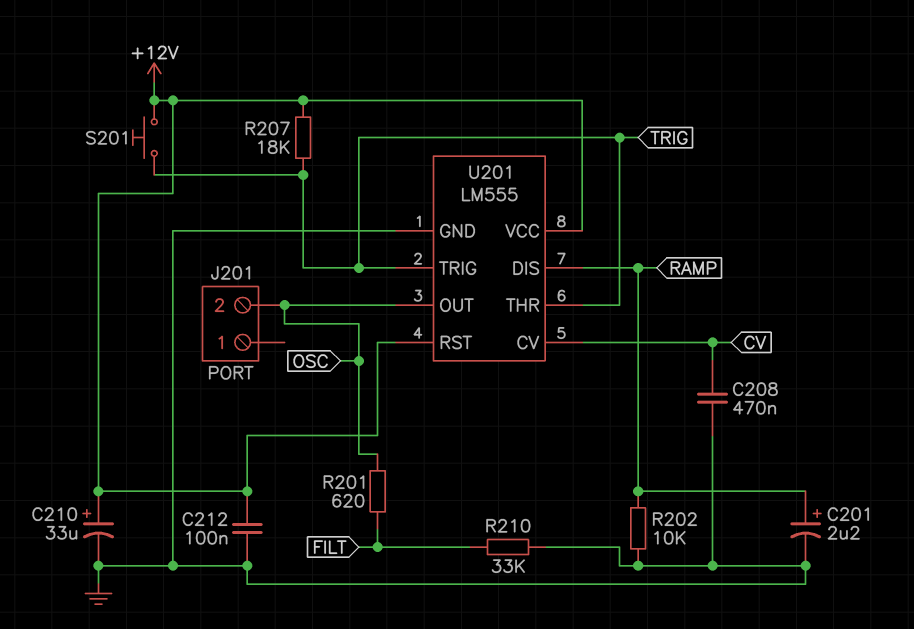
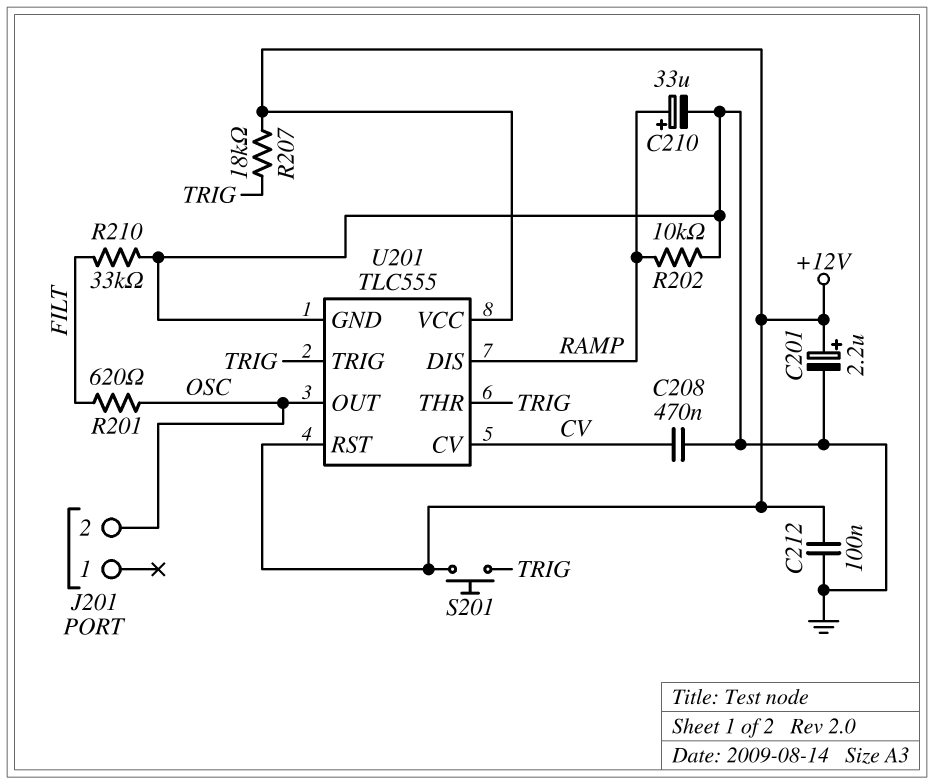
C201: 2.2uF (plus RAMP, minus GND) -> 2.2uF (plus +12V, minus GND)
C210: 33uF (plus +12V, minus GND) -> 33uF (plus RAMP, minus GND)
U201: LM555 -> TLC555

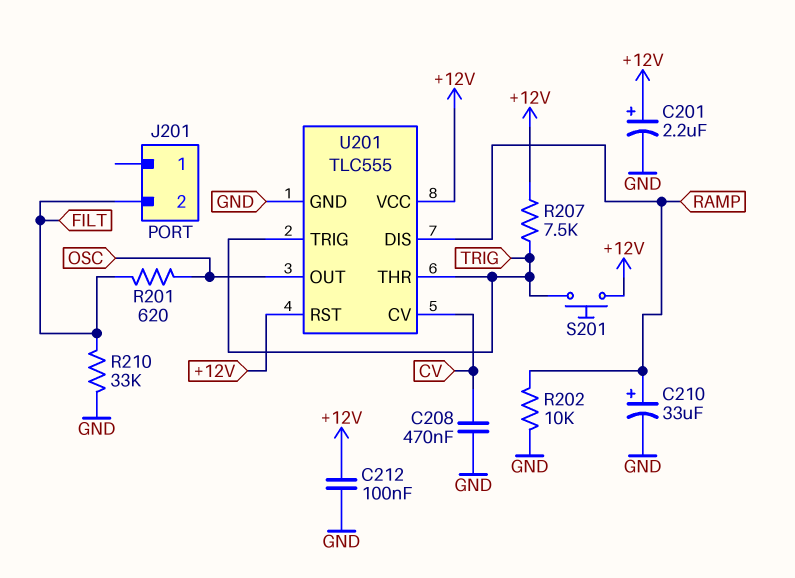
J201 pin 2: OSC -> FILT
R207: 18k (+12V, TRIG) -> 7.5k (+12V, TRIG)

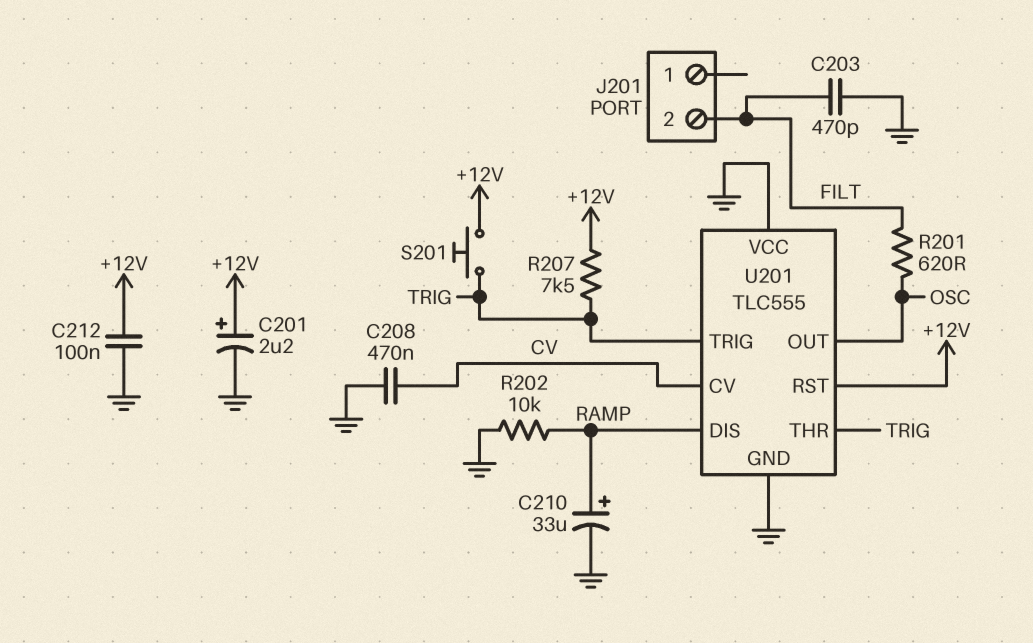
C203: none -> 470pF (FILT, GND)
R210: 33k (FILT, GND) -> none
U201 pin VCC: +12V -> GND

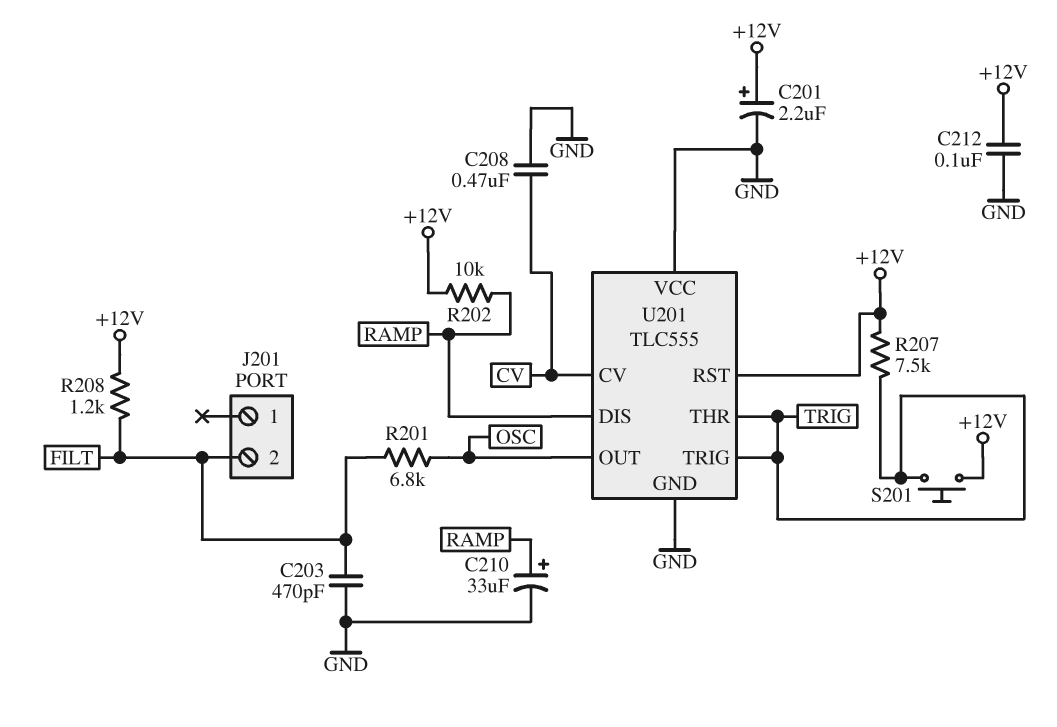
R201: 620 (FILT, OSC) -> 6.8k (FILT, OSC)
R202: 10k (GND, RAMP) -> 10k (+12V, RAMP)
R208: none -> 1.2k (+12V, FILT)

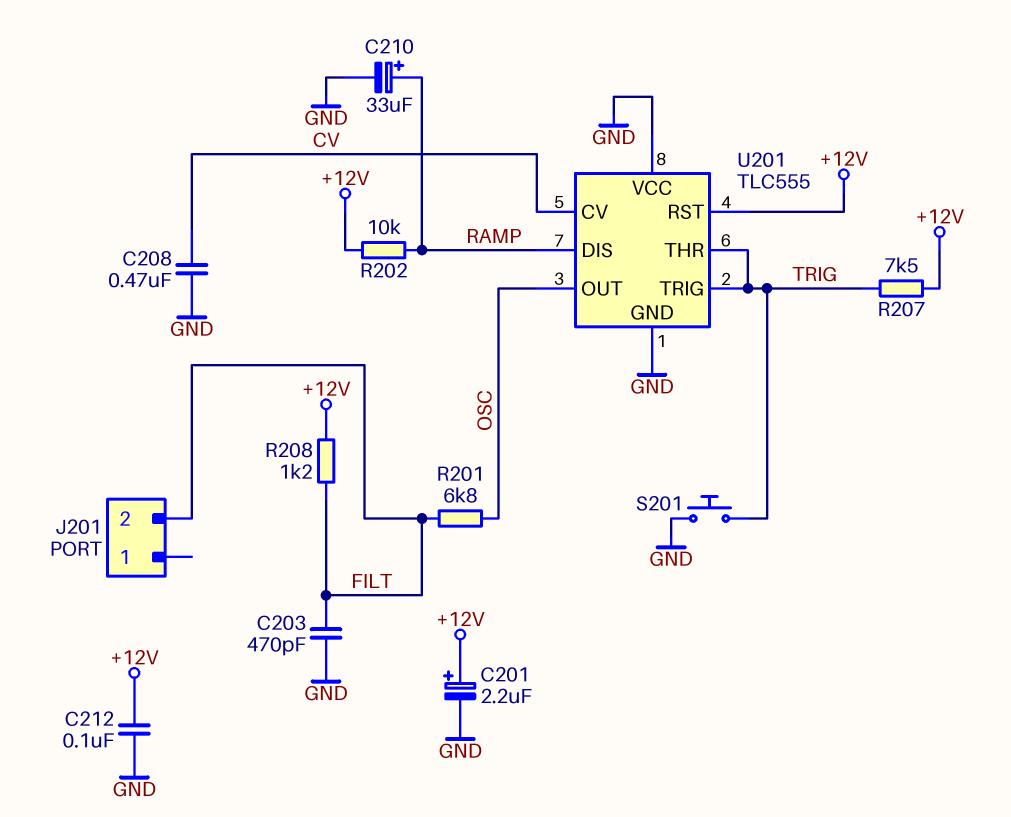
S201: button (+12V, TRIG) -> button (GND, TRIG)

